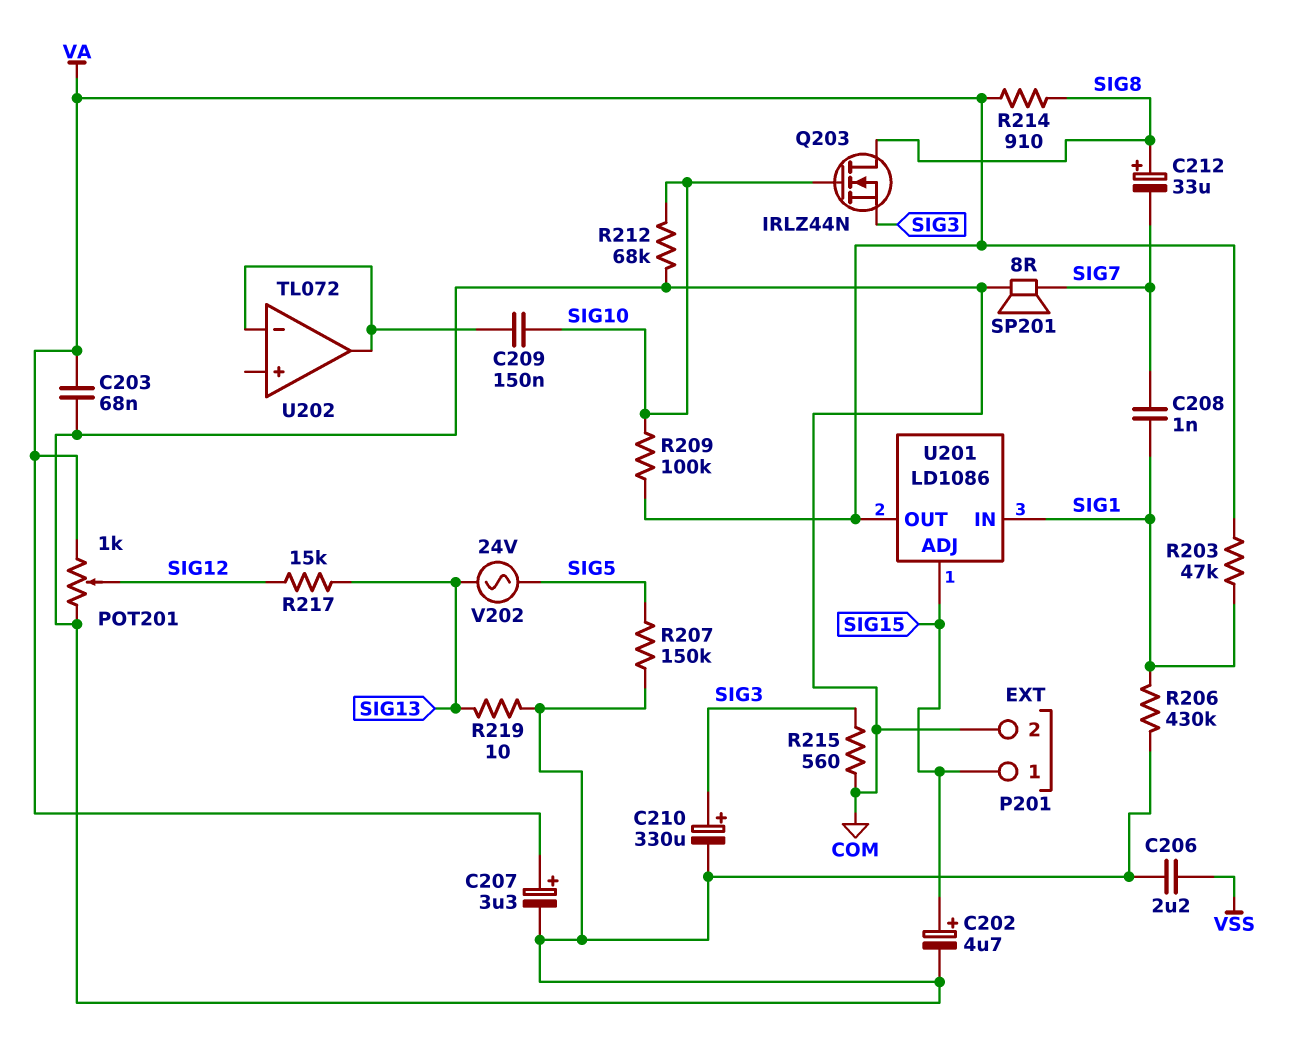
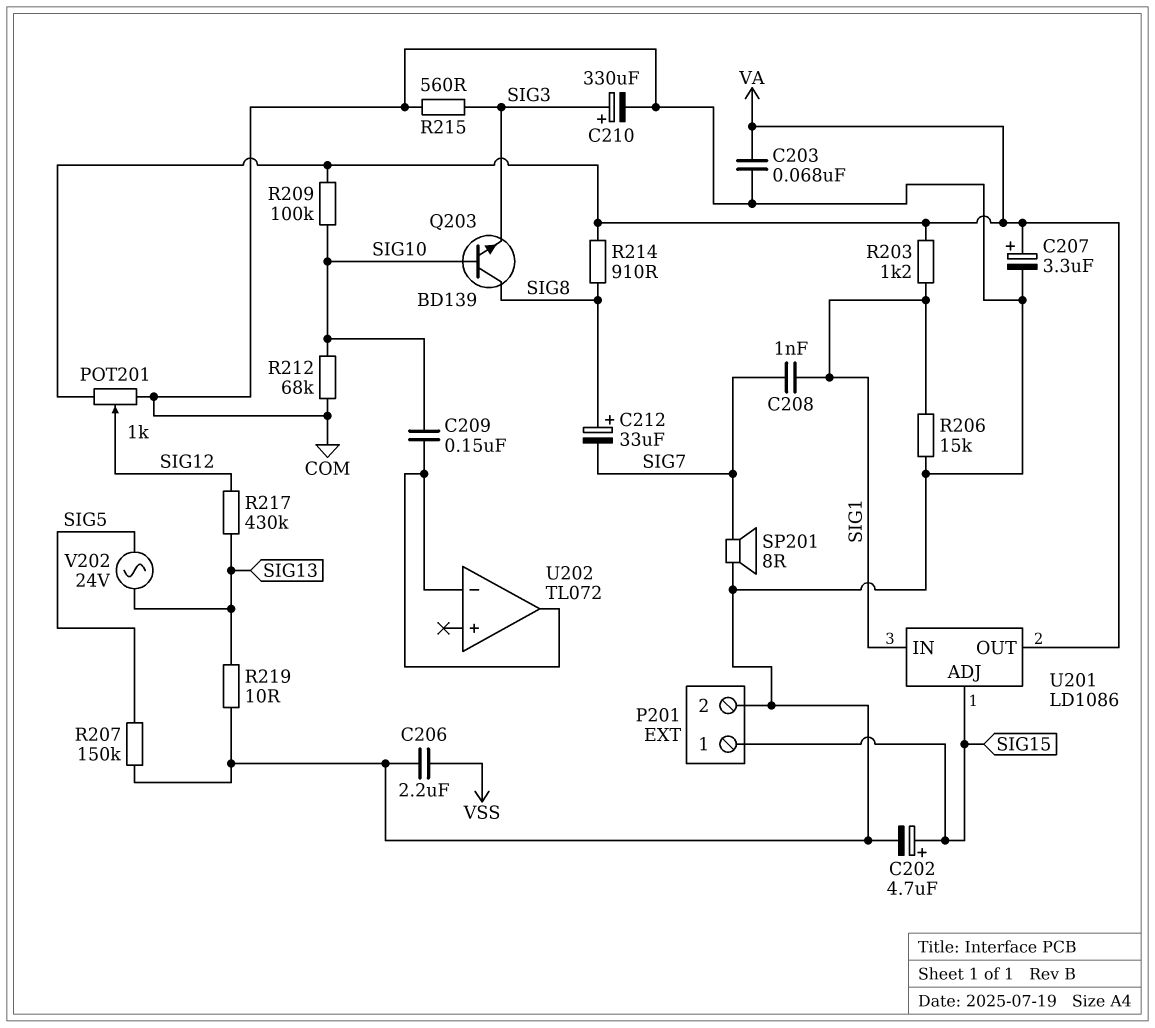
Q203: NMOS IRLZ44N (G SIG10, D SIG8, S SIG3) -> NPN BD139 (B SIG10, C SIG8, E SIG3)
R203: 47k (SIG1, VA) -> 1.2k (SIG1, VA)
R206: 430k (COM, SIG1) -> 15k (COM, SIG1)
R217: 15k (SIG12, SIG13) -> 430k (SIG12, SIG13)

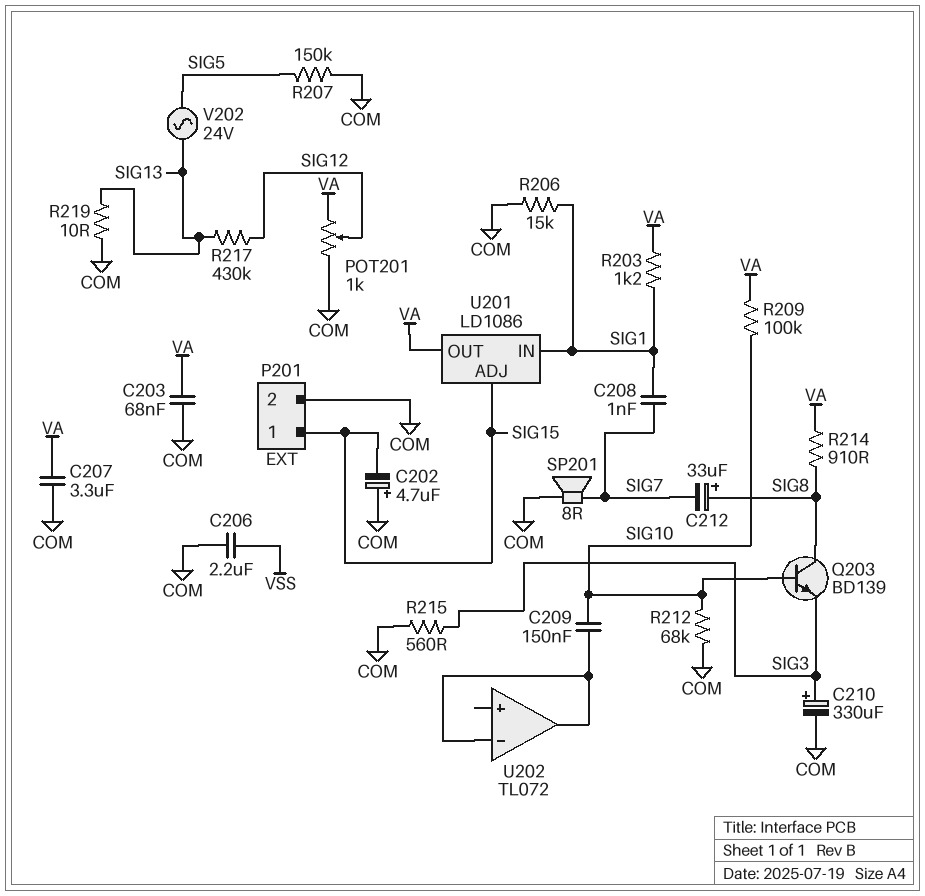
C202: 4.7uF (plus SIG15, minus COM) -> 4.7uF (plus COM, minus SIG15)
C207: 3.3uF (plus VA, minus COM) -> 3.3uF (COM, VA)

